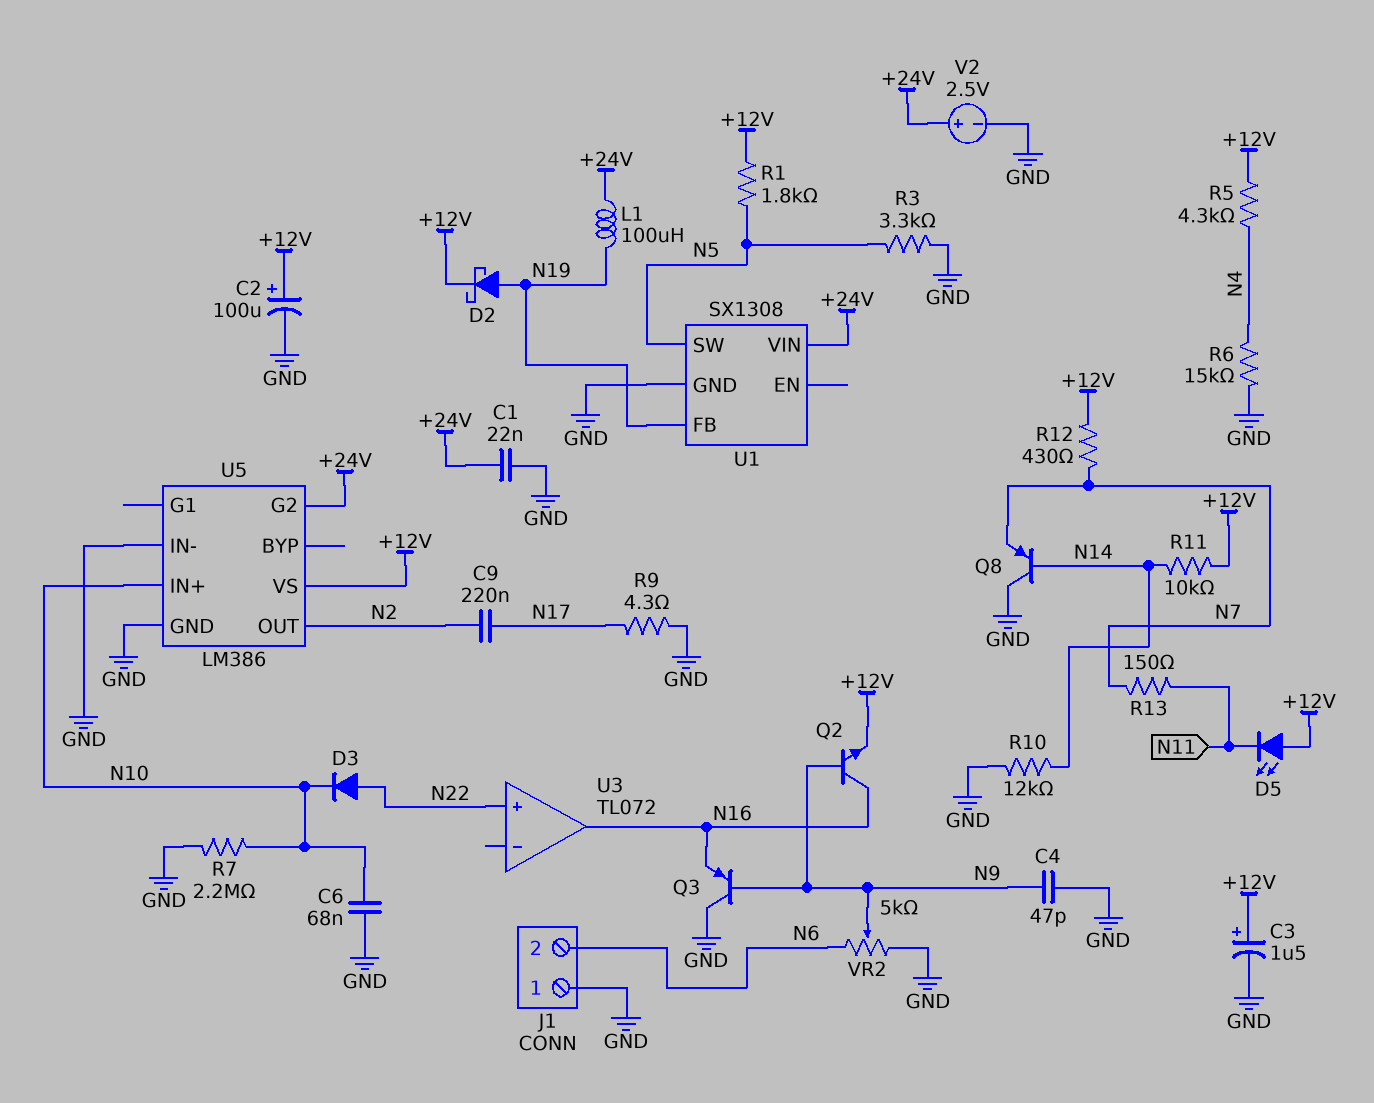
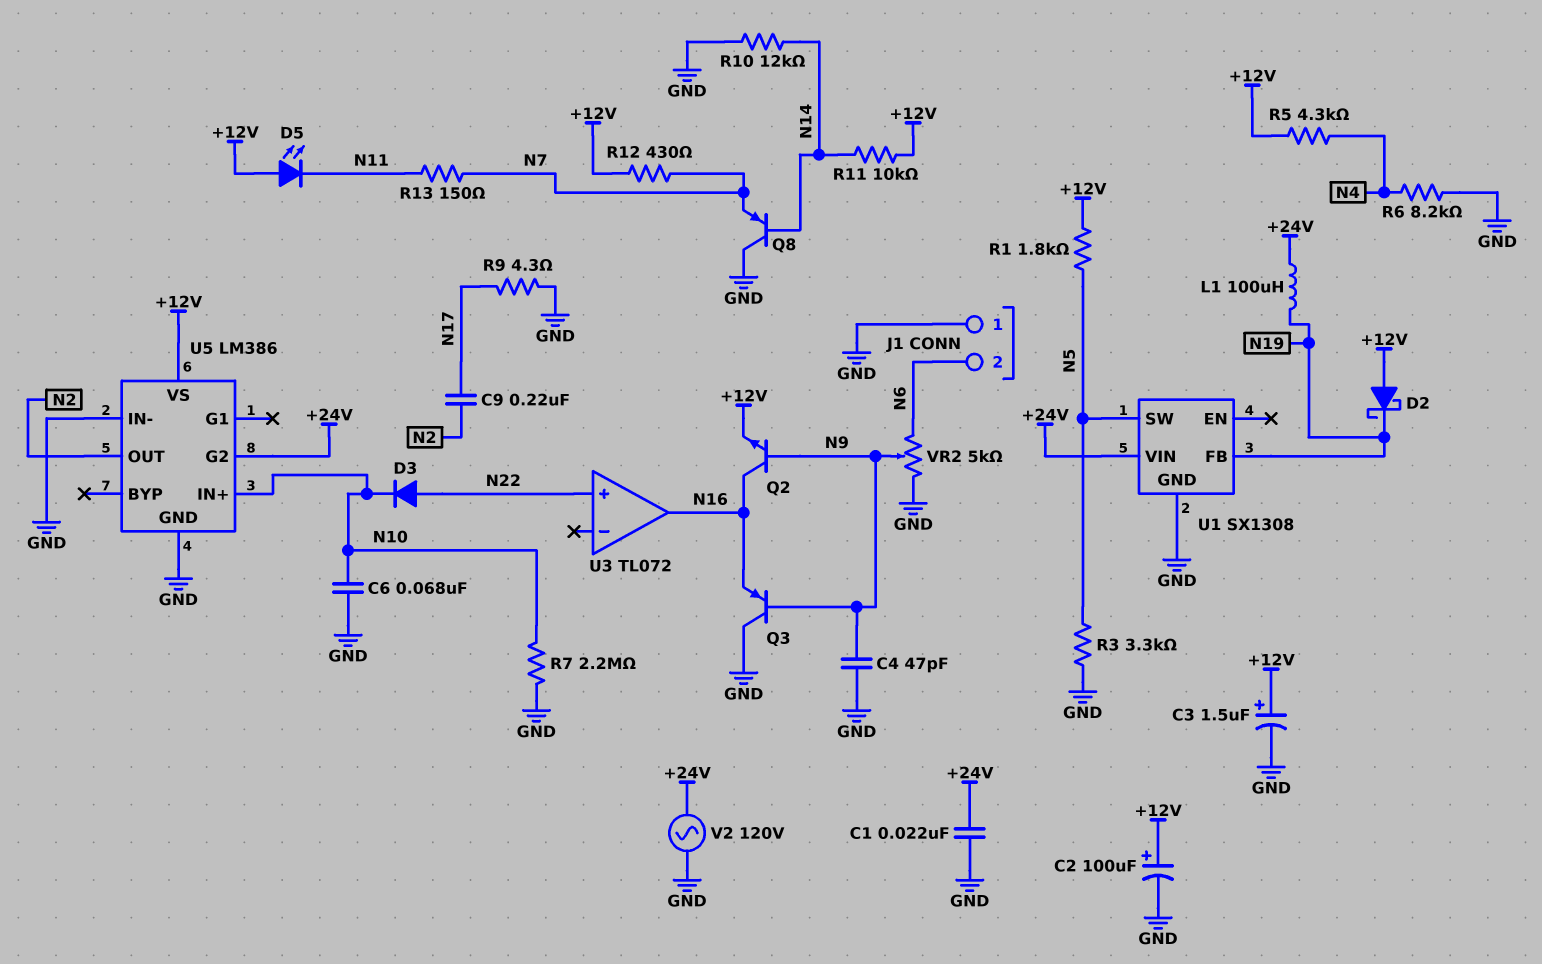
D2: schottky (A N19, K +12V) -> schottky (A +12V, K N19)
R6: 15k (GND, N4) -> 8.2k (GND, N4)
V2: 2.5V (plus +24V, minus GND) -> AC 120V (+24V, GND)

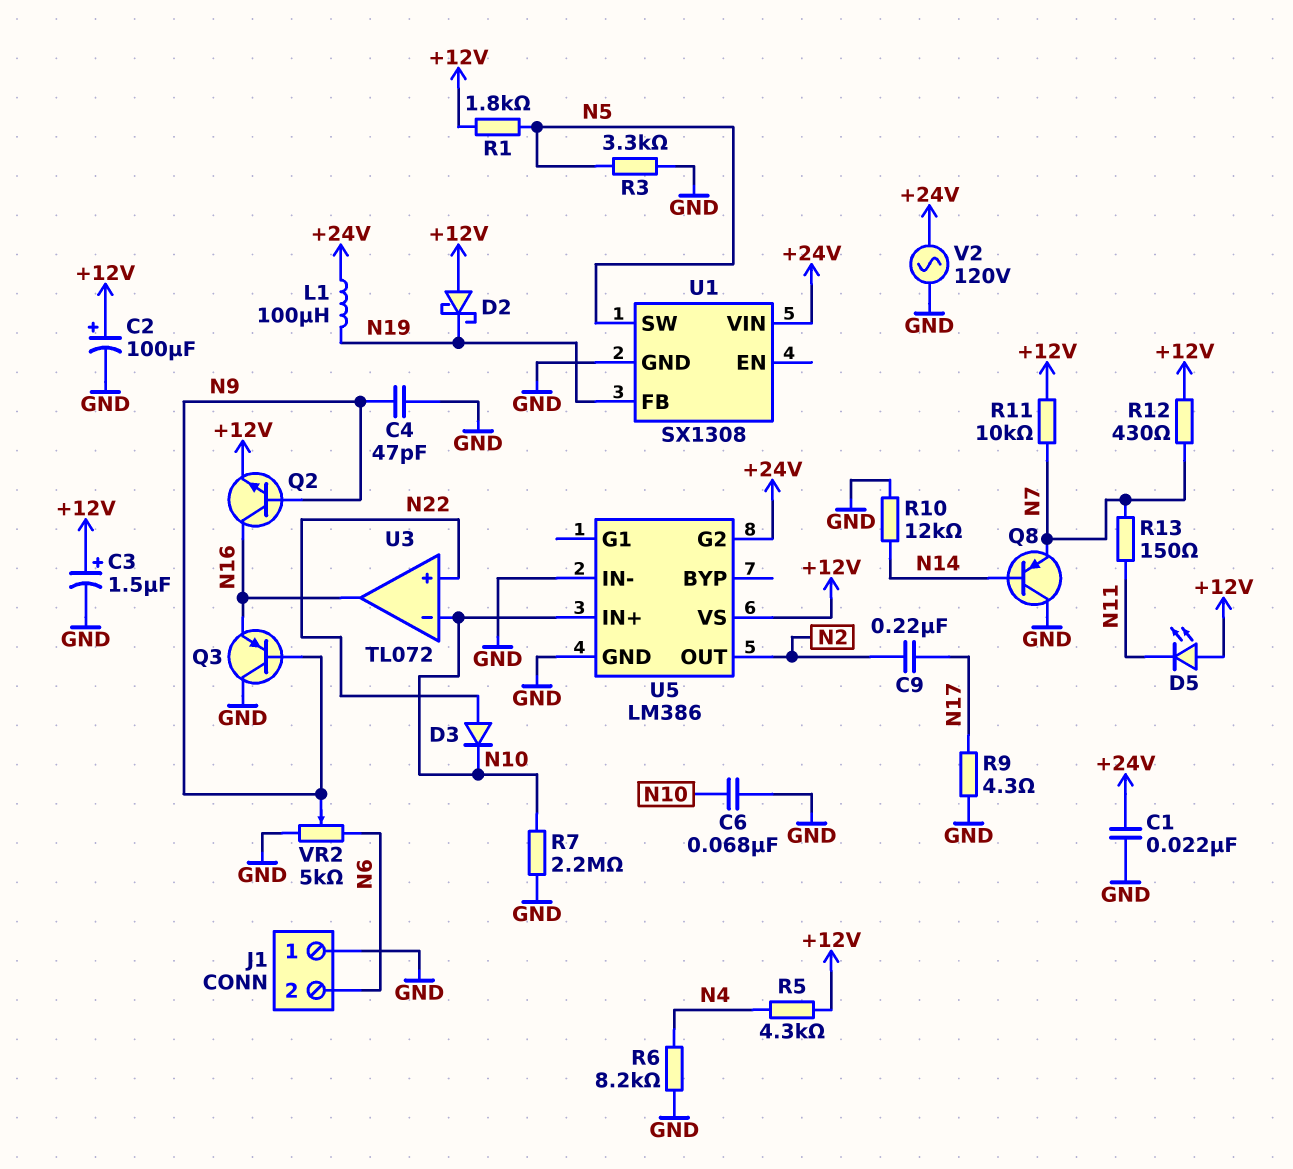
R11: 10k (+12V, N14) -> 10k (+12V, N7)
U3 pin in-: none -> N10

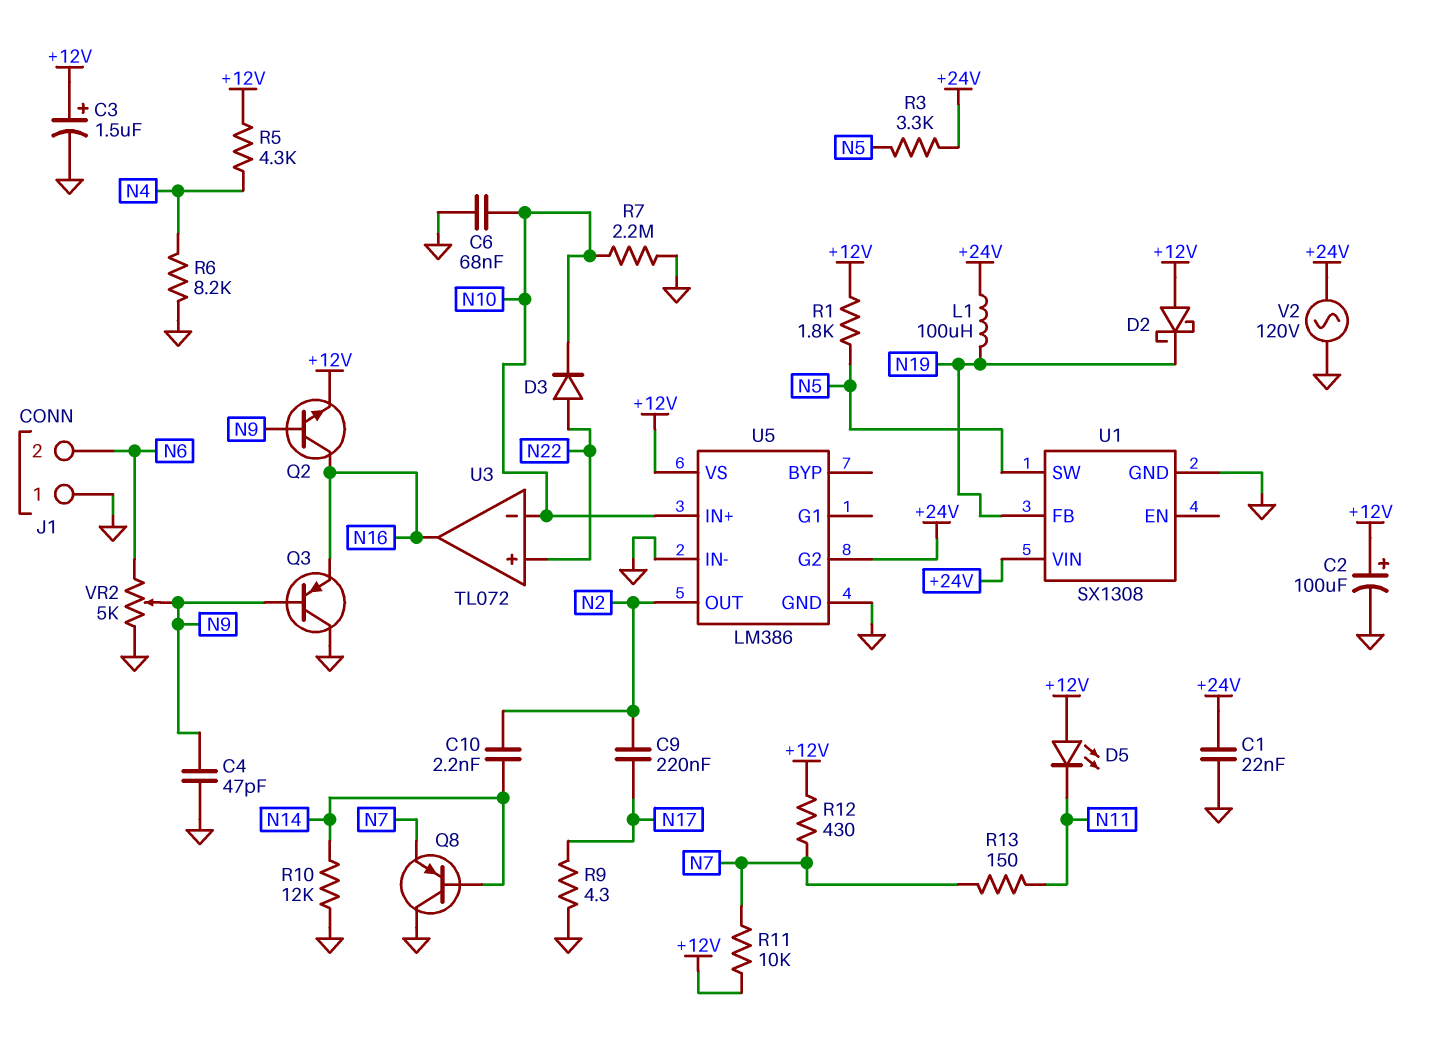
C10: none -> 2.2nF (N2, N14)
R3: 3.3k (GND, N5) -> 3.3k (+24V, N5)

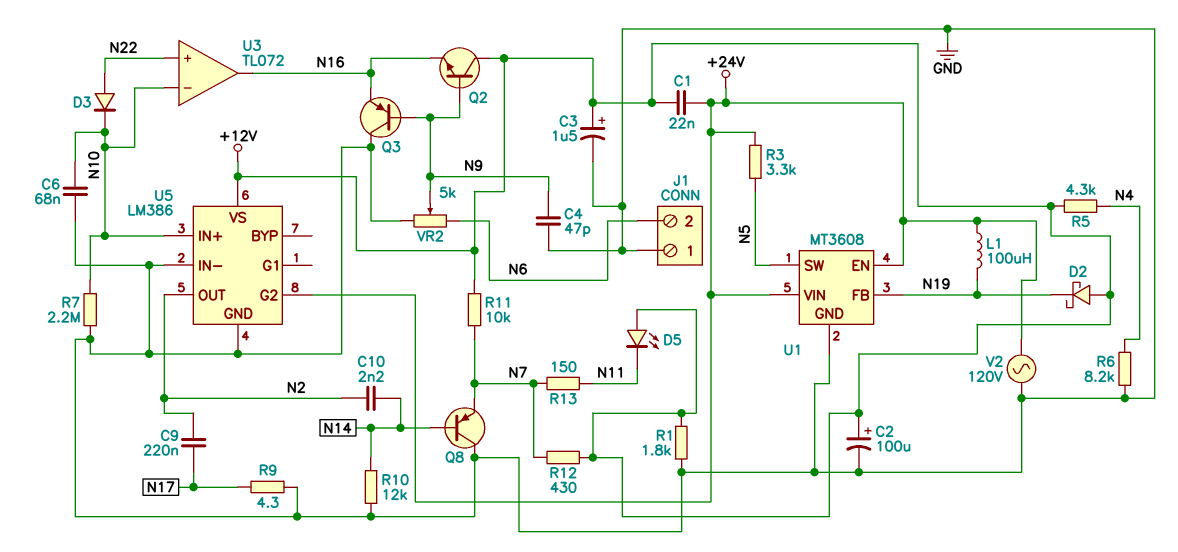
C1: 22nF (+24V, GND) -> 22nF (+12V, +24V)
Q2: NPN (B N9, C N16, E +12V) -> NPN (B N9, C +12V, E N16)
R1: 1.8k (+12V, N5) -> 1.8k (+12V, GND)
U1: SX1308 -> MT3608
U1 pin EN: none -> +24V

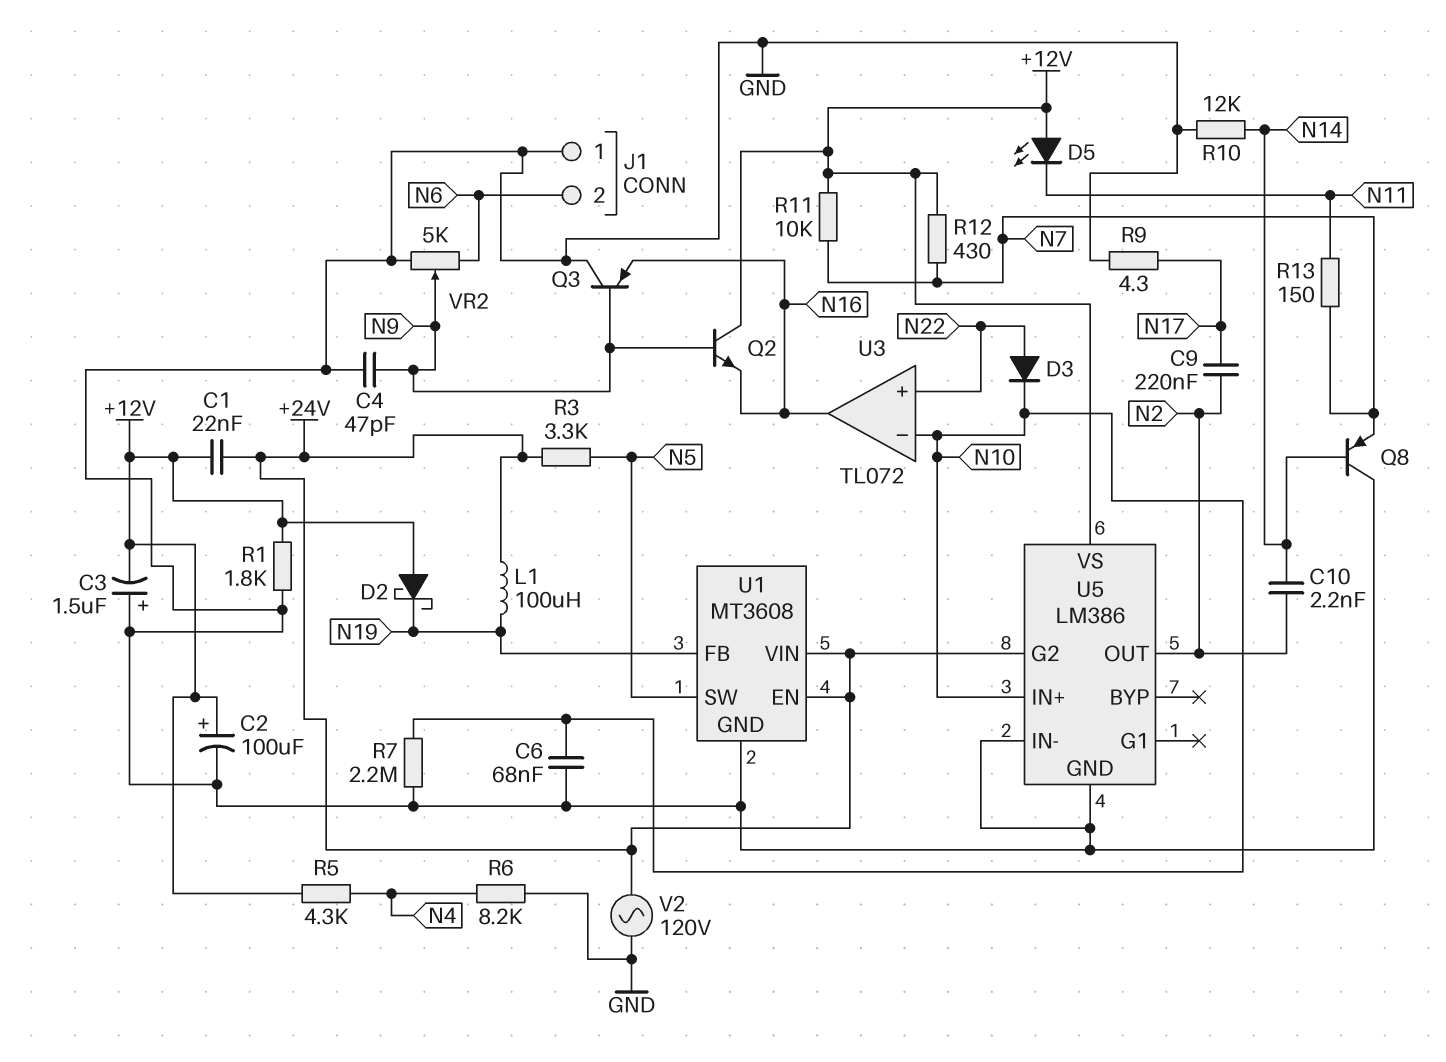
C3: 1.5uF (plus +12V, minus GND) -> 1.5uF (plus GND, minus +12V)

